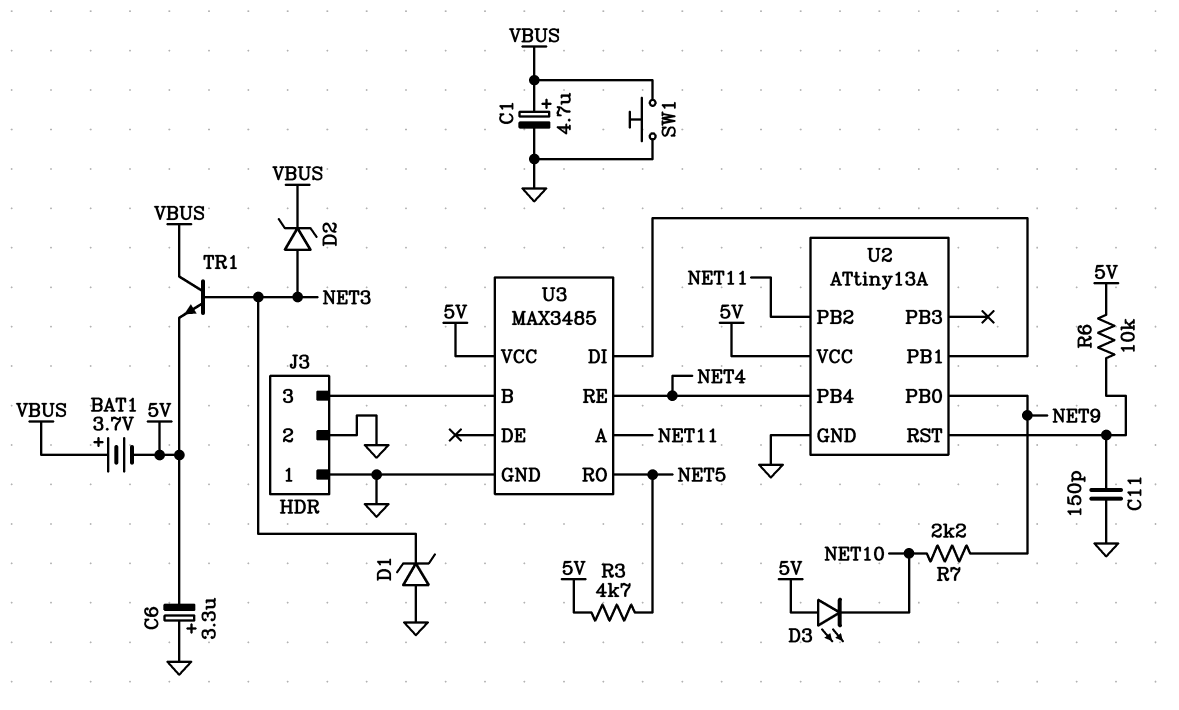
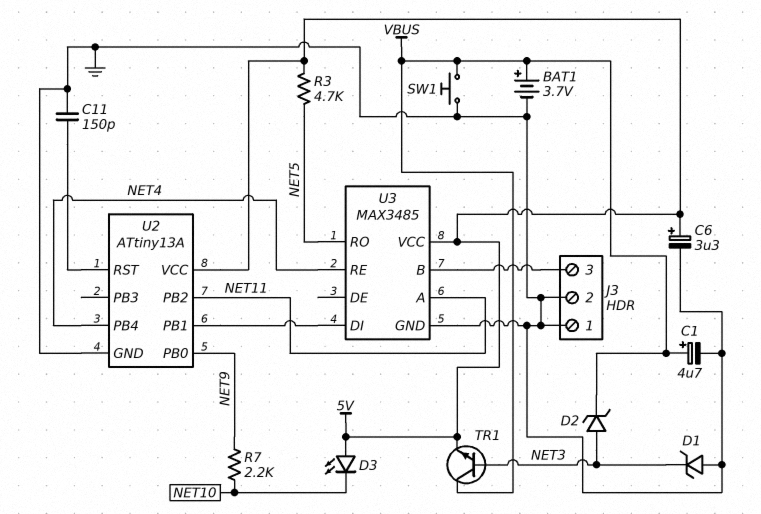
BAT1: 3.7V (plus VBUS, minus 5V) -> 3.7V (plus VBUS, minus GND)
C6: 3.3uF (plus GND, minus 5V) -> 3.3uF (plus 5V, minus GND)
R6: 10k (5V, U2/RST) -> none

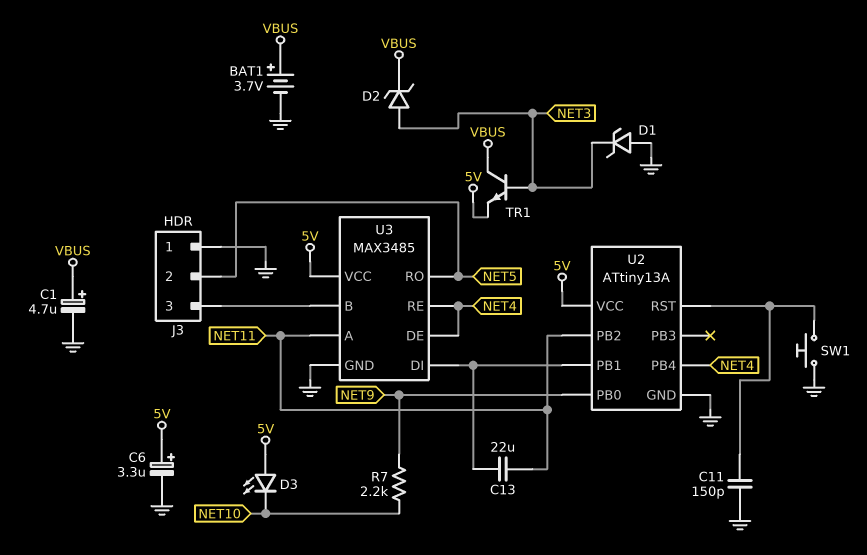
C13: none -> 22uF (NET11, U2/PB1)
J3 pin 2: GND -> NET5
R3: 4.7k (5V, NET5) -> none
SW1: button (GND, VBUS) -> button (GND, U2/RST)
U3 pin DE: none -> NET4

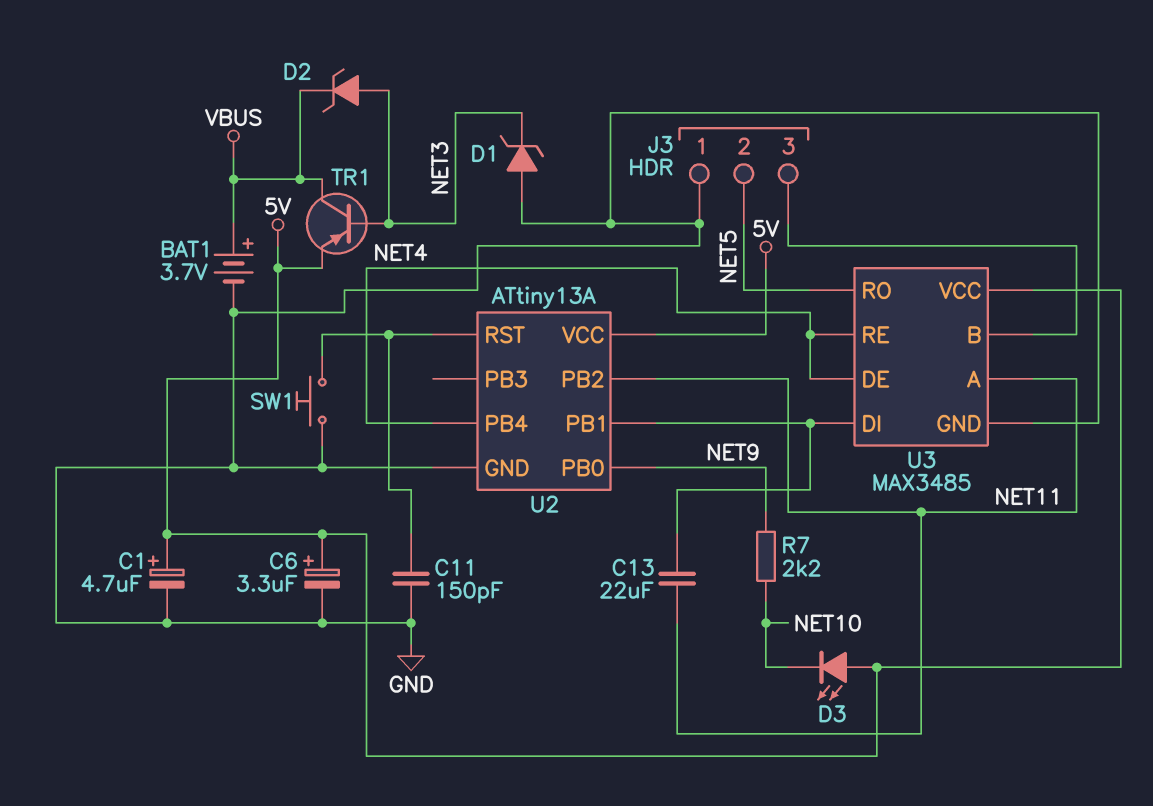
C1: 4.7uF (plus VBUS, minus GND) -> 4.7uF (plus 5V, minus GND)
TR1: NPN (B NET3, C VBUS, E 5V) -> PNP (B NET3, C VBUS, E 5V)

